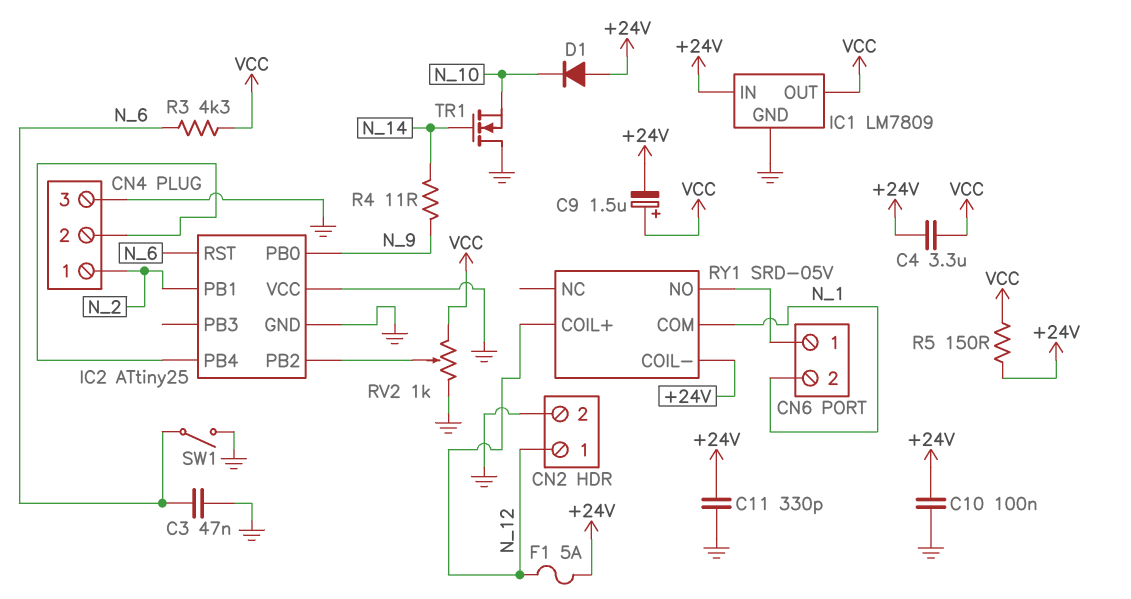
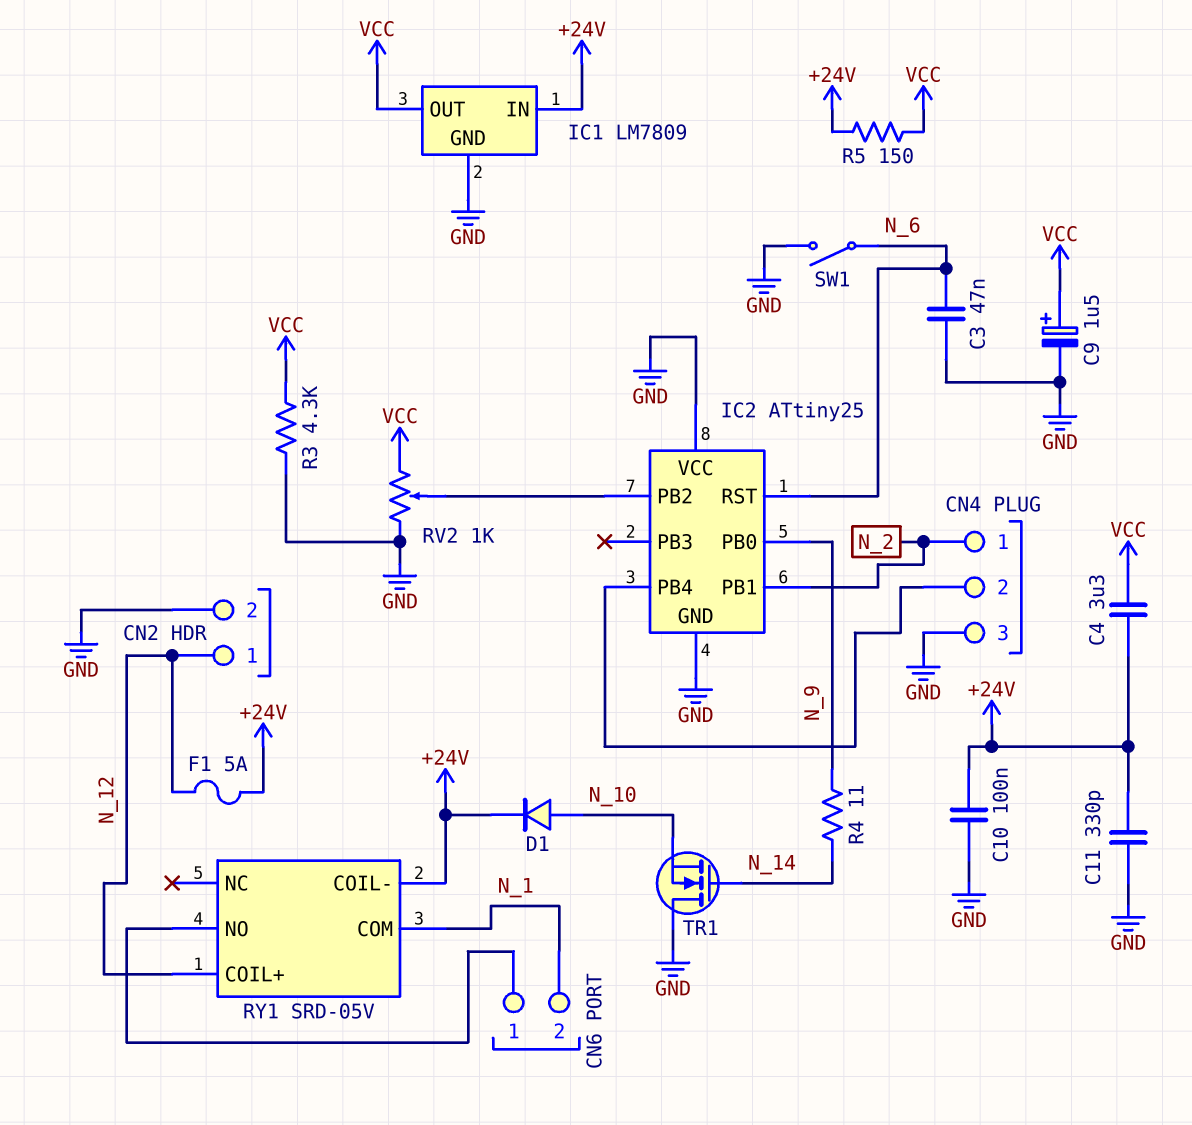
C9: 1.5uF (plus VCC, minus +24V) -> 1.5uF (plus VCC, minus GND)
D1: diode (A +24V, K N_10) -> diode (A N_10, K +24V)
R3: 4.3k (N_6, VCC) -> 4.3k (GND, VCC)

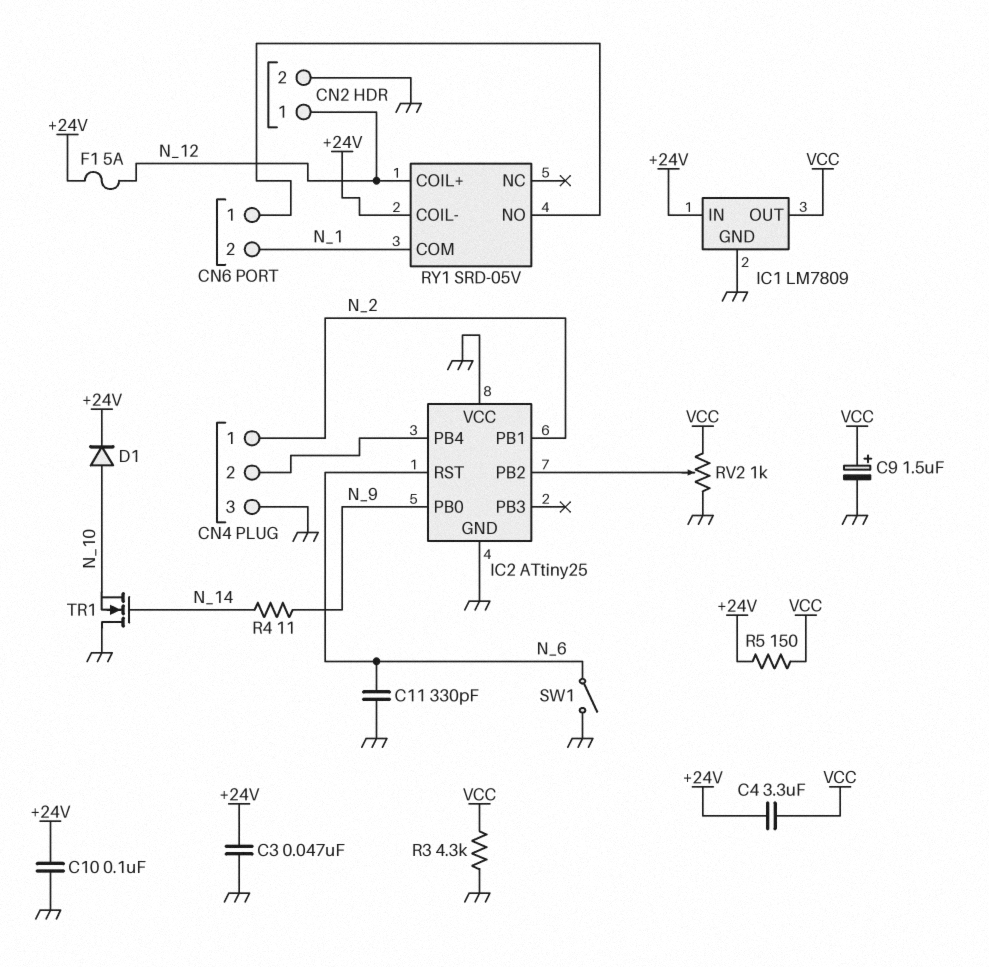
C3: 47nF (GND, N_6) -> 47nF (+24V, GND)
C11: 330pF (+24V, GND) -> 330pF (GND, N_6)

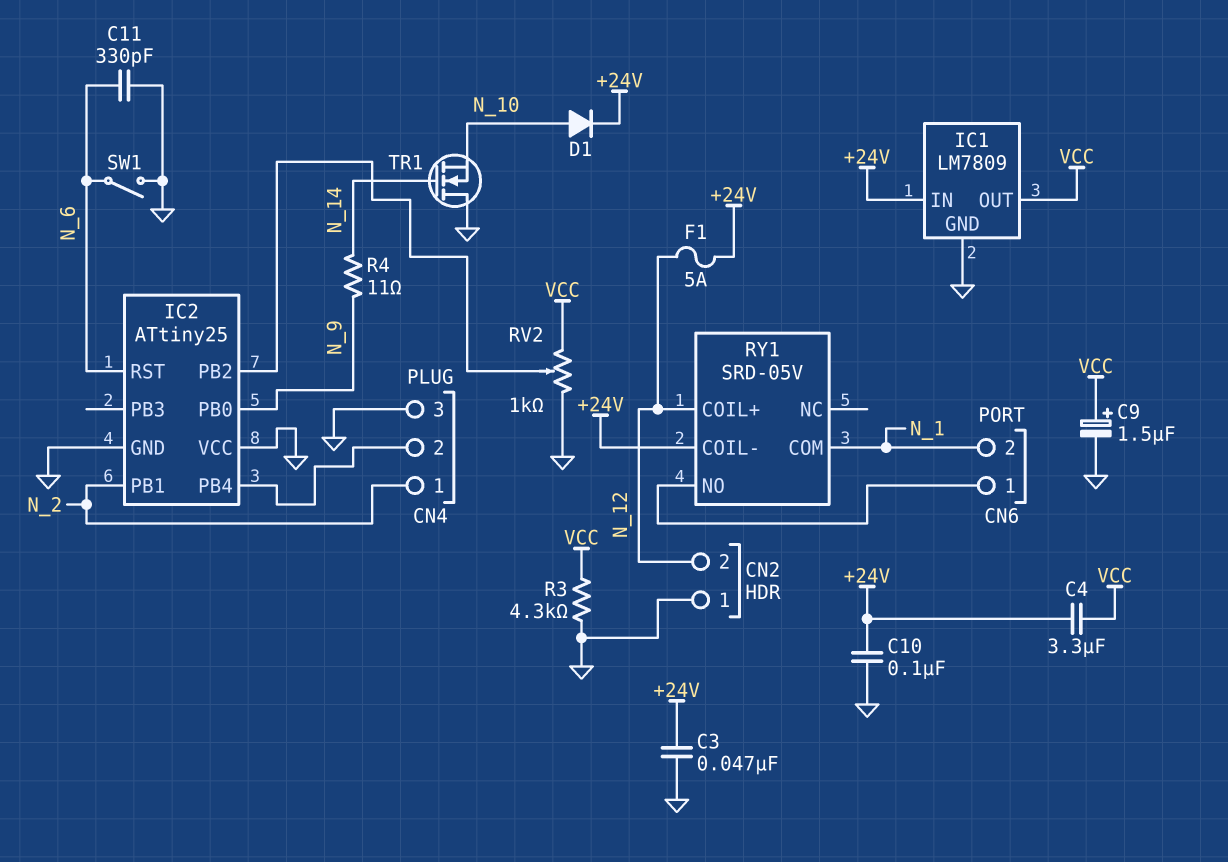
CN2 pin 1: N_12 -> GND
CN2 pin 2: GND -> N_12
R5: 150 (+24V, VCC) -> none

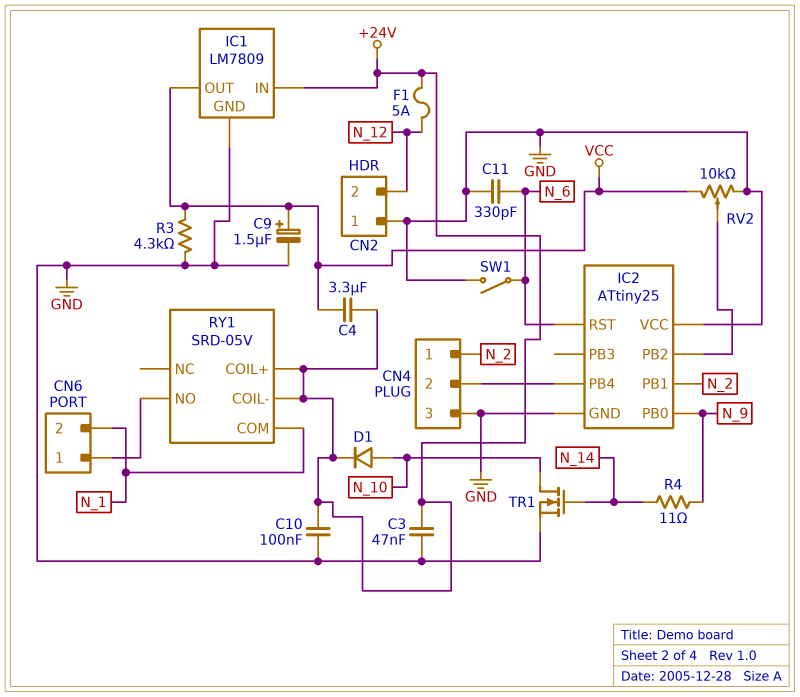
RV2: 1k (GND, VCC, wiper IC2/PB2) -> 10k (GND, VCC, wiper IC2/PB2)
RY1 pin COIL+: N_12 -> +24V
TR1: NMOS (G N_14, D GND, S N_10) -> NMOS (G N_14, D N_10, S GND)

